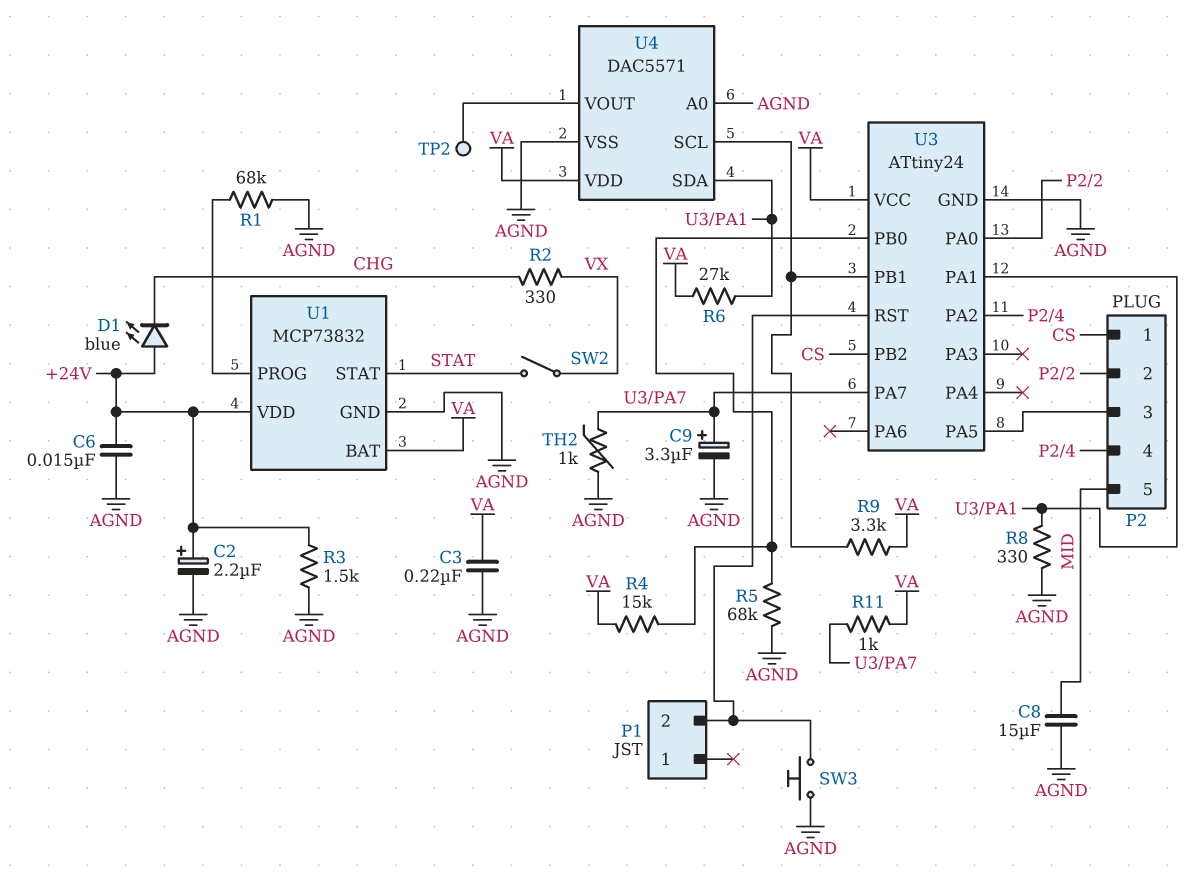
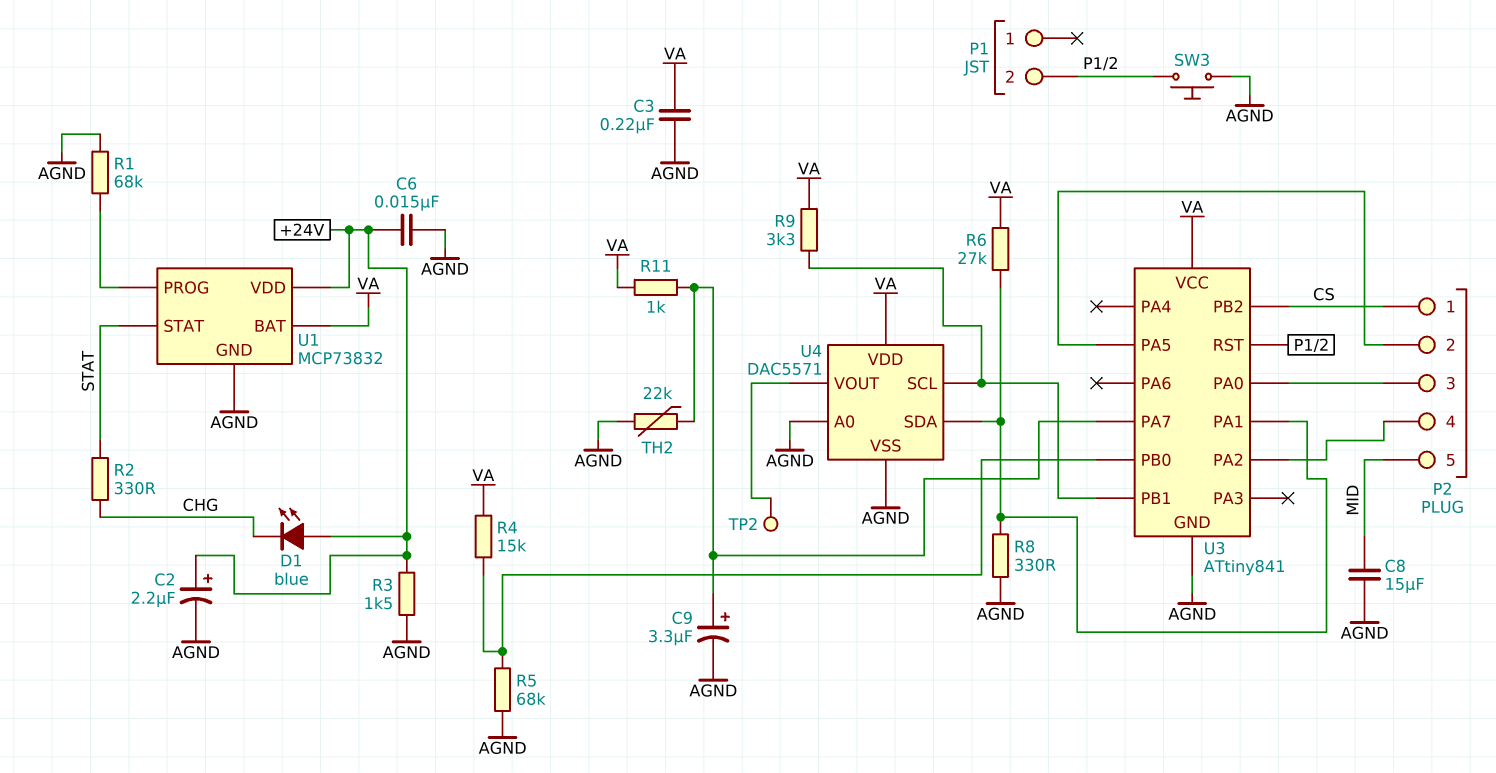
R2: 330 (CHG, VX) -> 330 (CHG, STAT)
SW2: switch (STAT, VX) -> none
TH2: 1k (AGND, U3/PA7) -> 22k (AGND, U3/PA7)
U3: ATtiny24 -> ATtiny841
U3 pin PA0: P2/2 -> P2/3
U3 pin PA5: P2/3 -> P2/2

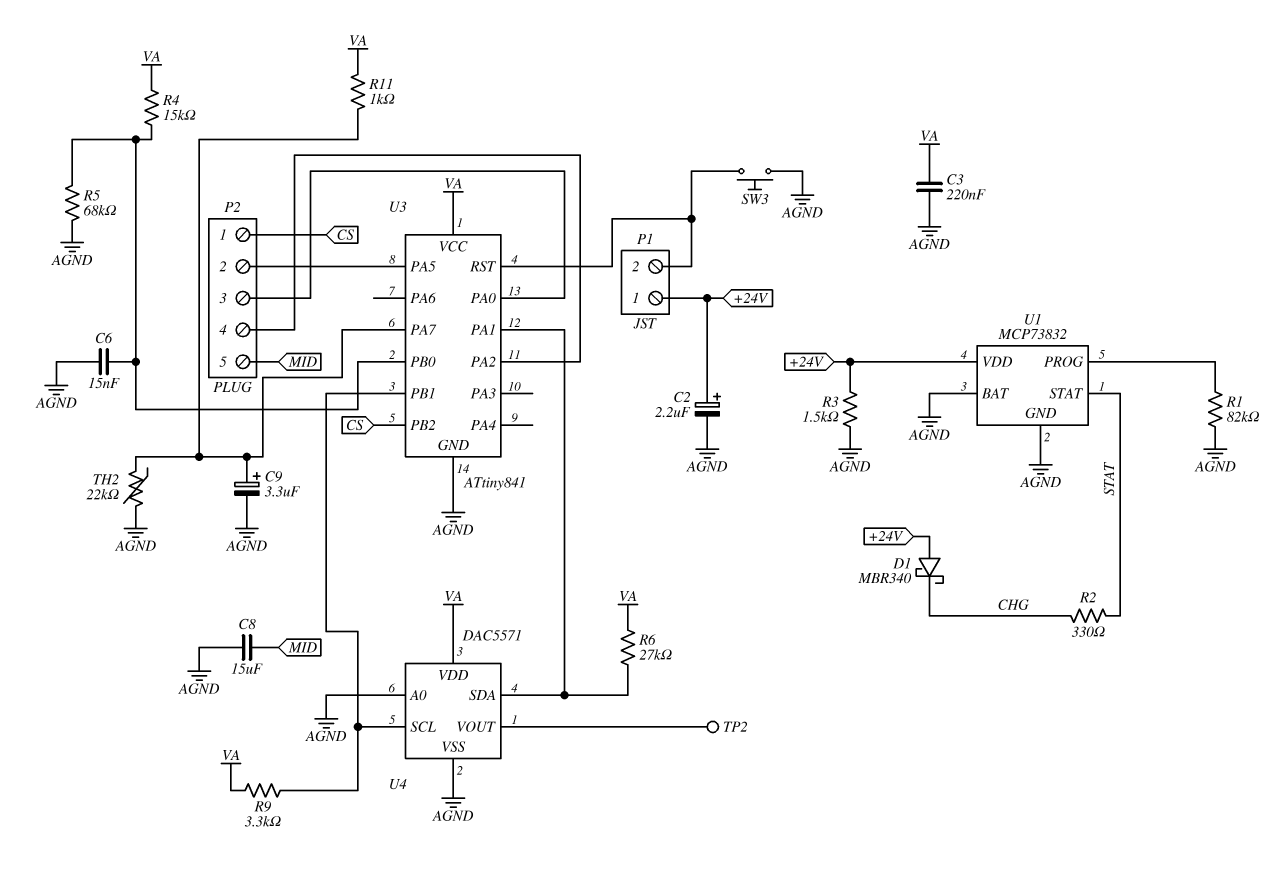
C6: 15nF (+24V, AGND) -> 15nF (AGND, U3/PB0)
D1: LED blue (A +24V, K CHG) -> schottky MBR340 (A +24V, K CHG)
P1 pin 1: none -> +24V
R1: 68k (AGND, U1/PROG) -> 82k (AGND, U1/PROG)
R8: 330 (AGND, U3/PA1) -> none
U1 pin BAT: VA -> AGND

